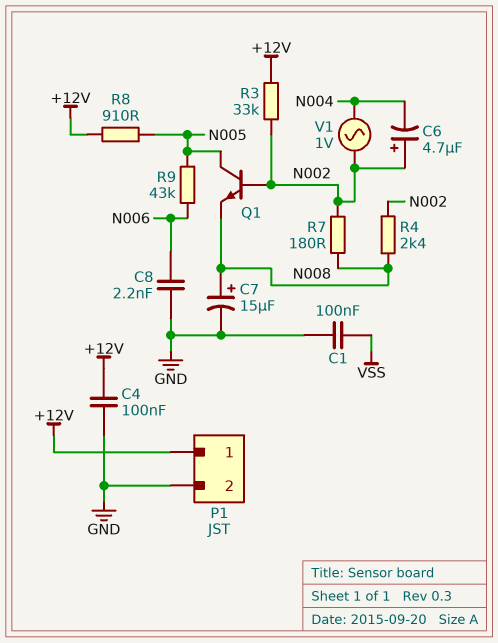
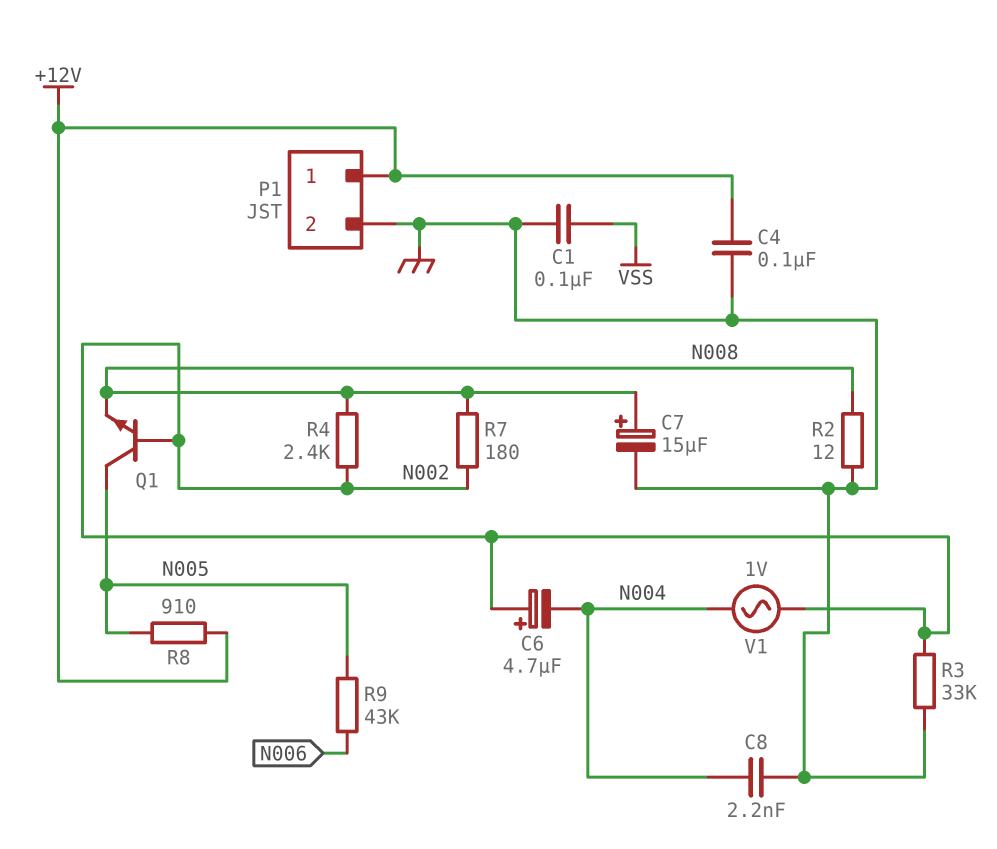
C8: 2.2nF (GND, N006) -> 2.2nF (GND, N004)
R2: none -> 12 (GND, N008)
R3: 33k (+12V, N002) -> 33k (GND, N002)

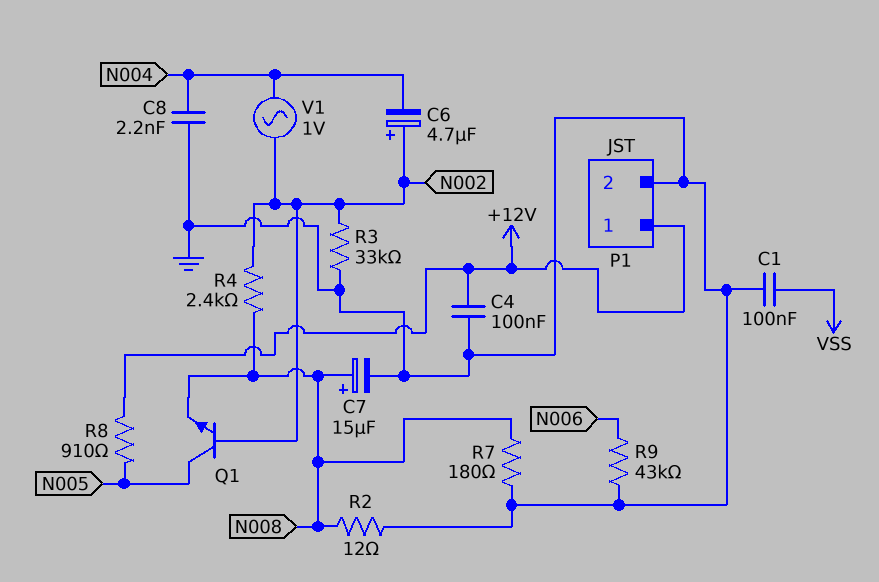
R7: 180 (N002, N008) -> 180 (GND, N008)
R9: 43k (N005, N006) -> 43k (GND, N006)

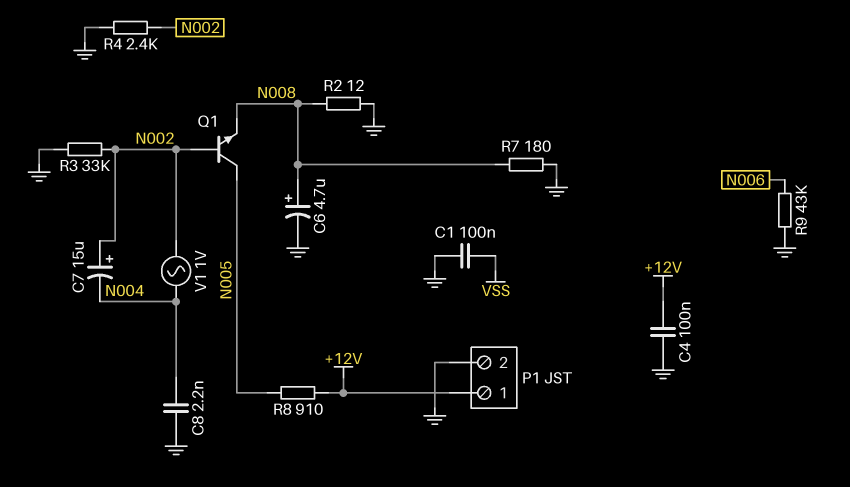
C6: 4.7uF (plus N002, minus N004) -> 4.7uF (plus N008, minus GND)
C7: 15uF (plus N008, minus GND) -> 15uF (plus N002, minus N004)
R4: 2.4k (N002, N008) -> 2.4k (GND, N002)

